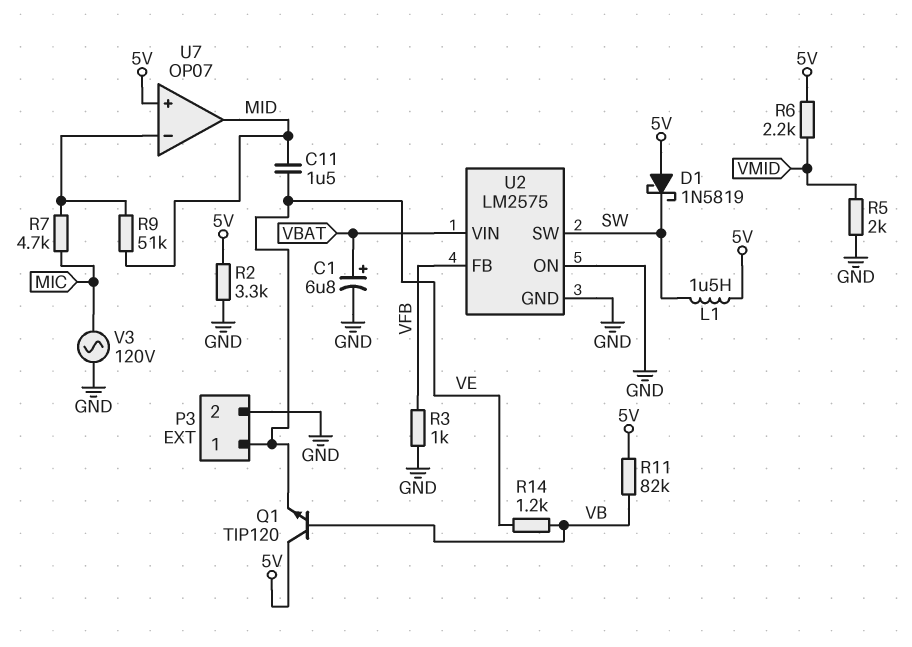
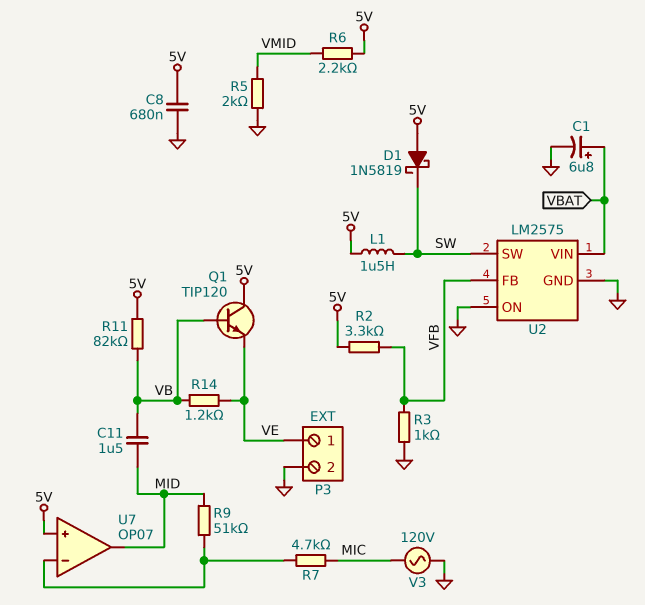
C8: none -> 680nF (5V, GND)
C11: 1.5uF (MID, VE) -> 1.5uF (MID, VB)
R2: 3.3k (5V, GND) -> 3.3k (5V, VFB)

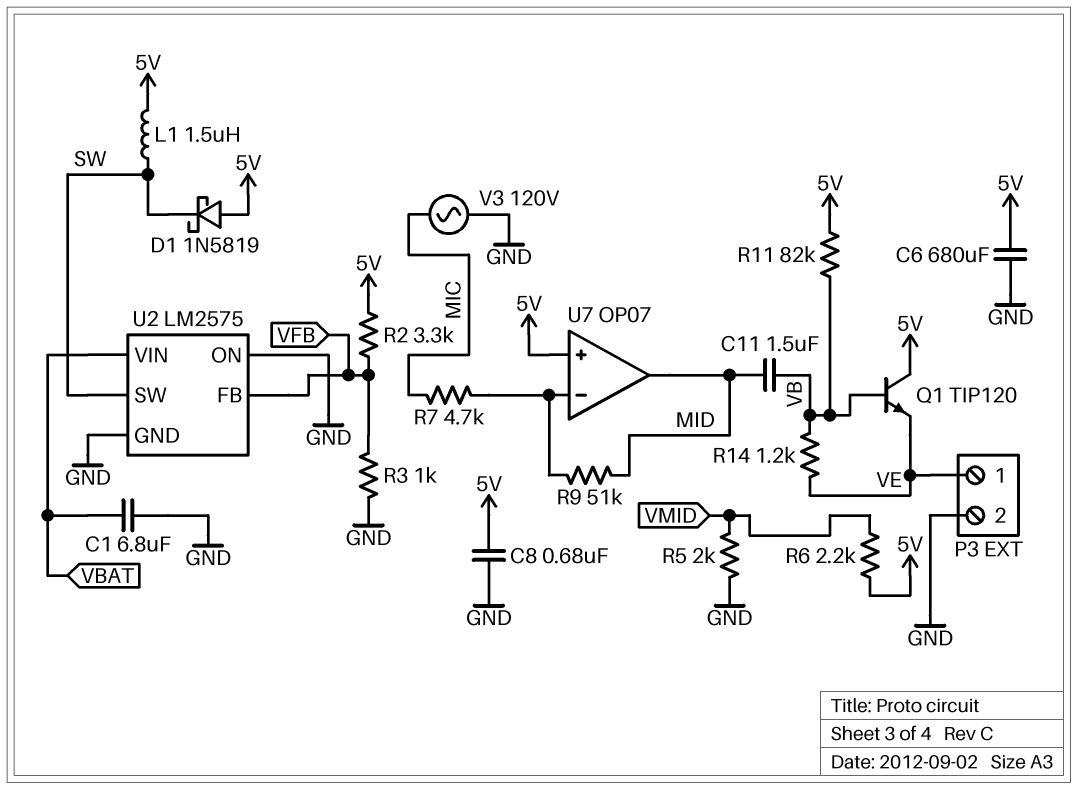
C1: 6.8uF (plus VBAT, minus GND) -> 6.8uF (GND, VBAT)
C6: none -> 680uF (5V, GND)

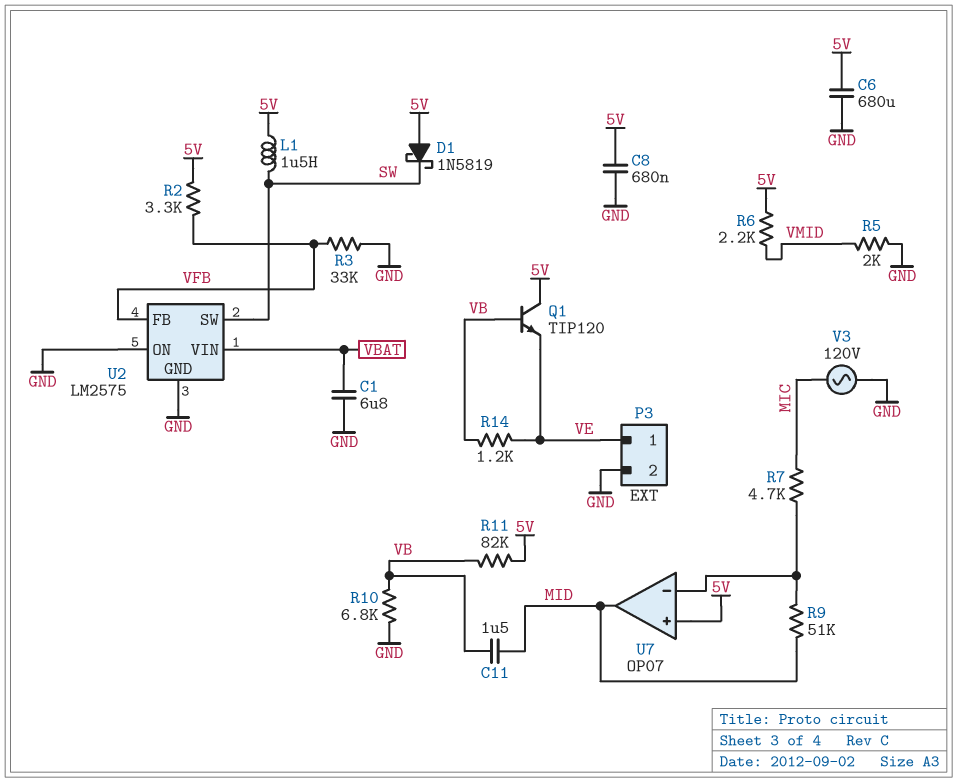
R3: 1k (GND, VFB) -> 33k (GND, VFB)
R10: none -> 6.8k (GND, VB)

